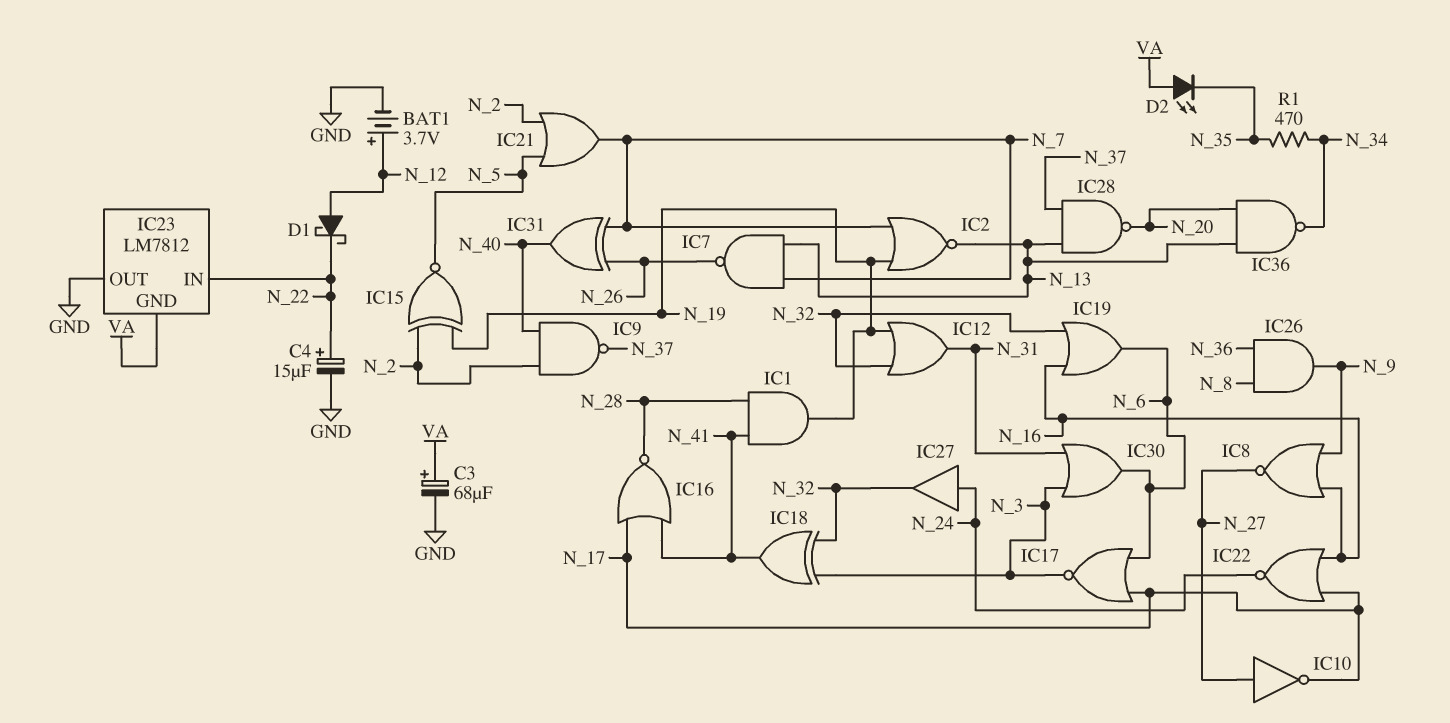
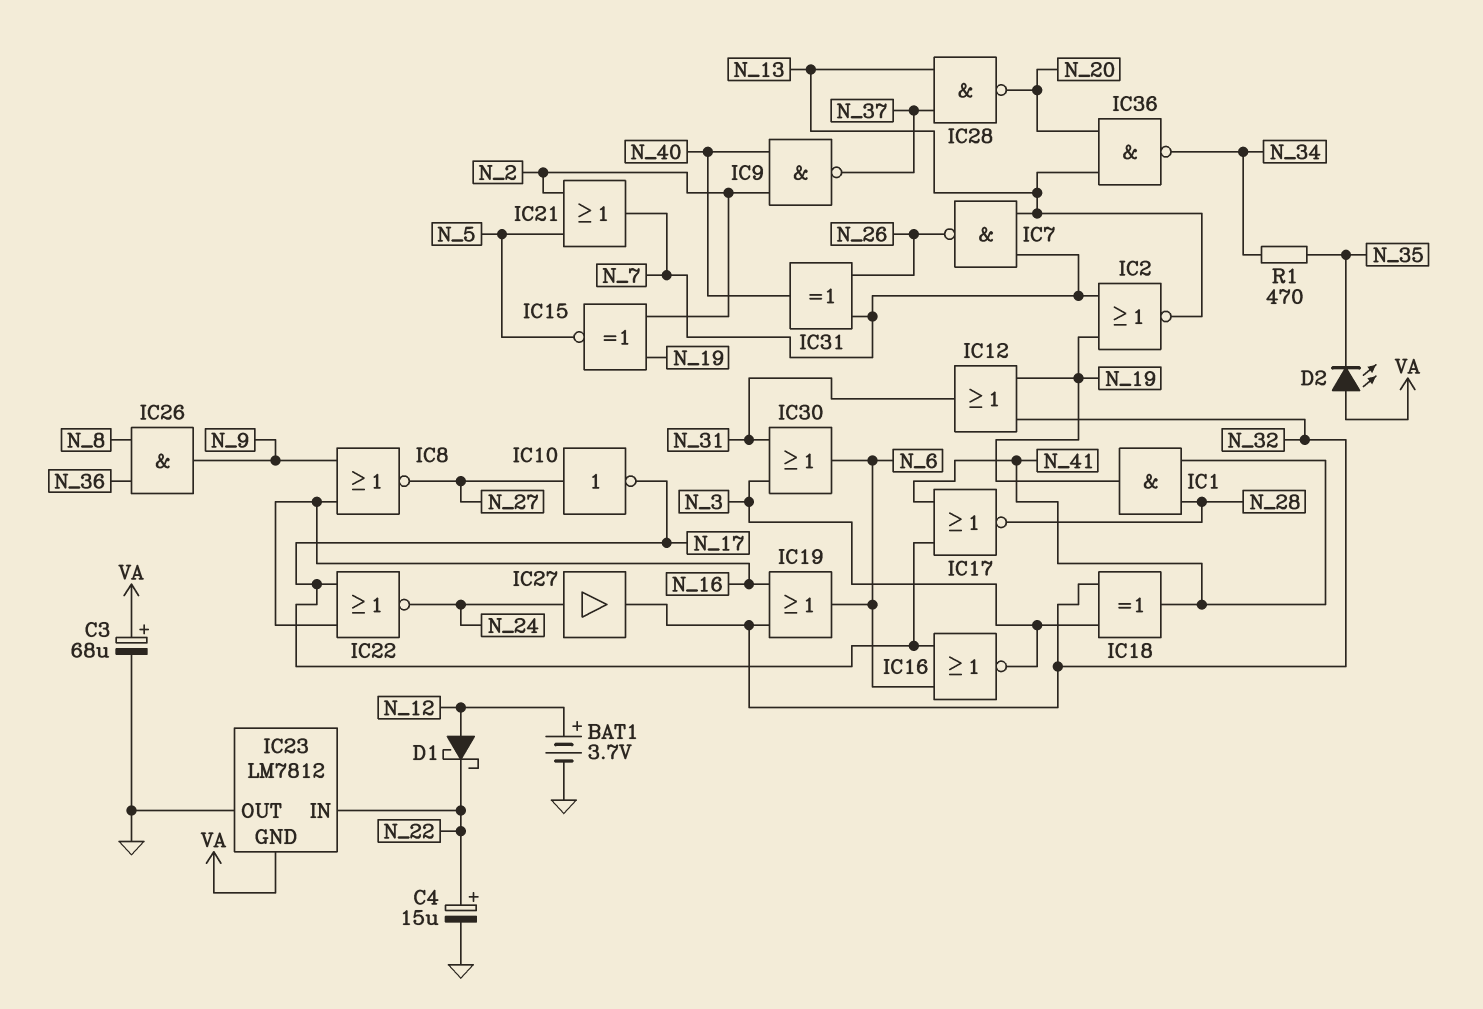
IC16: NOR (in N_17, in N_41, out N_28) -> NOR (in N_6, in N_17, out N_3)
IC17: NOR (in N_6, in N_17, out N_3) -> NOR (in N_17, in N_41, out N_28)

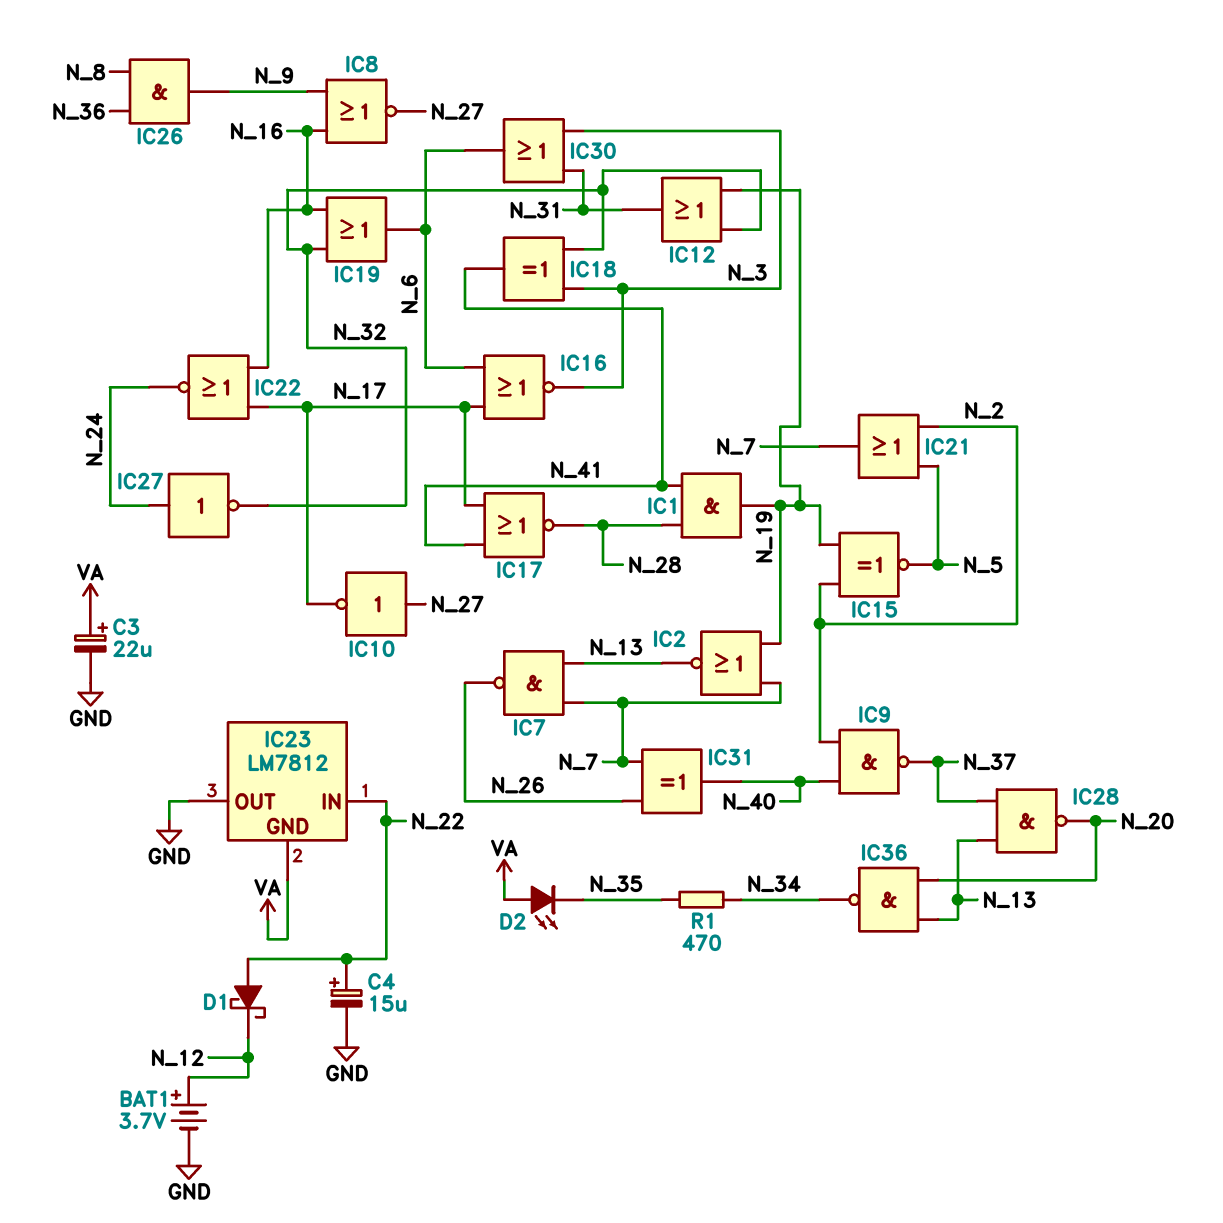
C3: 68uF (plus VA, minus GND) -> 22uF (plus VA, minus GND)
D1: schottky (A N_12, K N_22) -> schottky (A N_22, K N_12)
IC27: buffer (in N_24, out N_32) -> NOT (in N_24, out N_32)

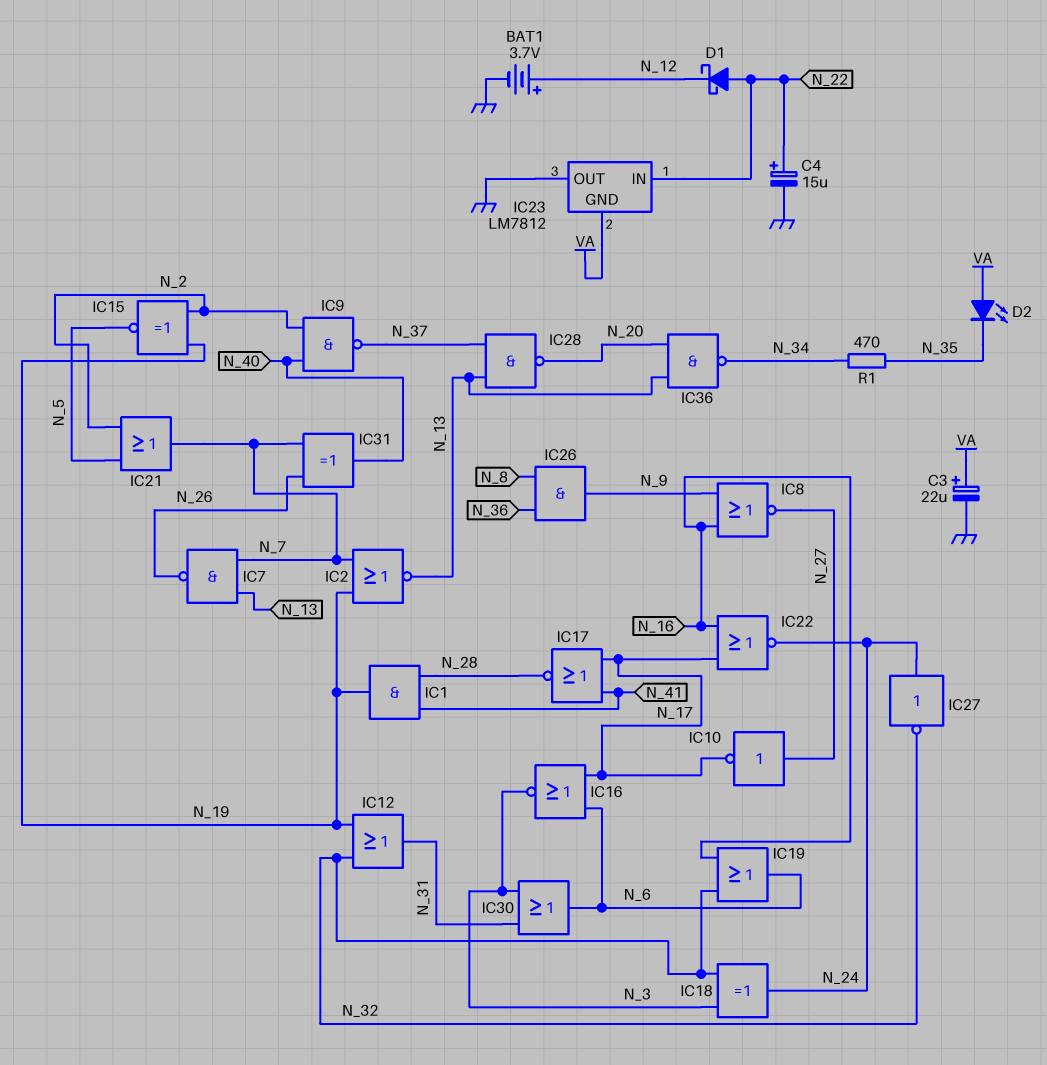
IC18: XOR (in N_3, in N_32, out N_41) -> XOR (in N_3, in N_32, out N_24)

